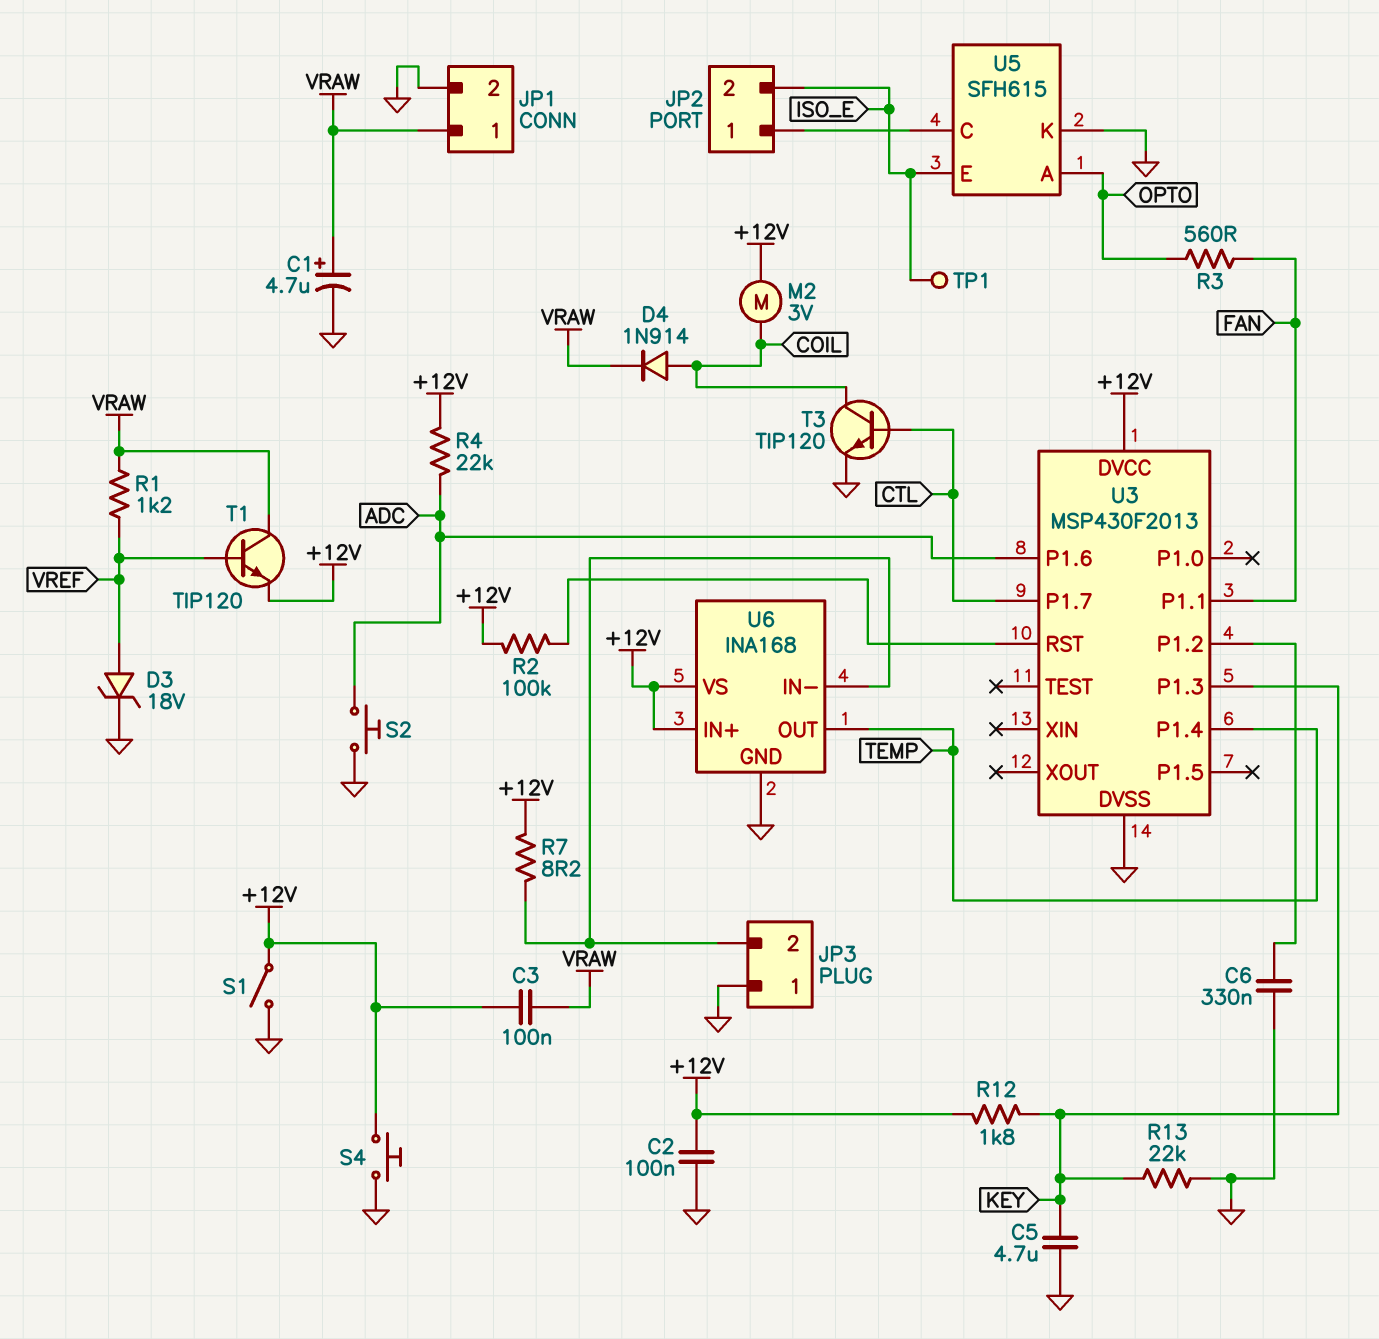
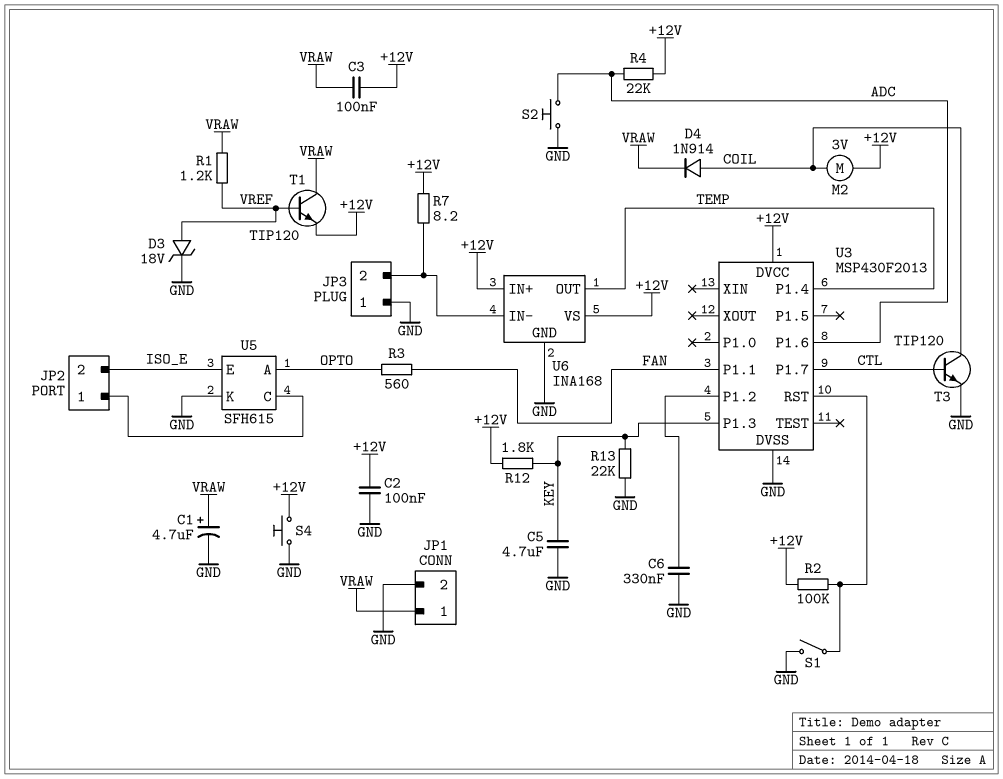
S1: switch (+12V, GND) -> switch (GND, U3/RST)
TP1: test point (ISO_E) -> none

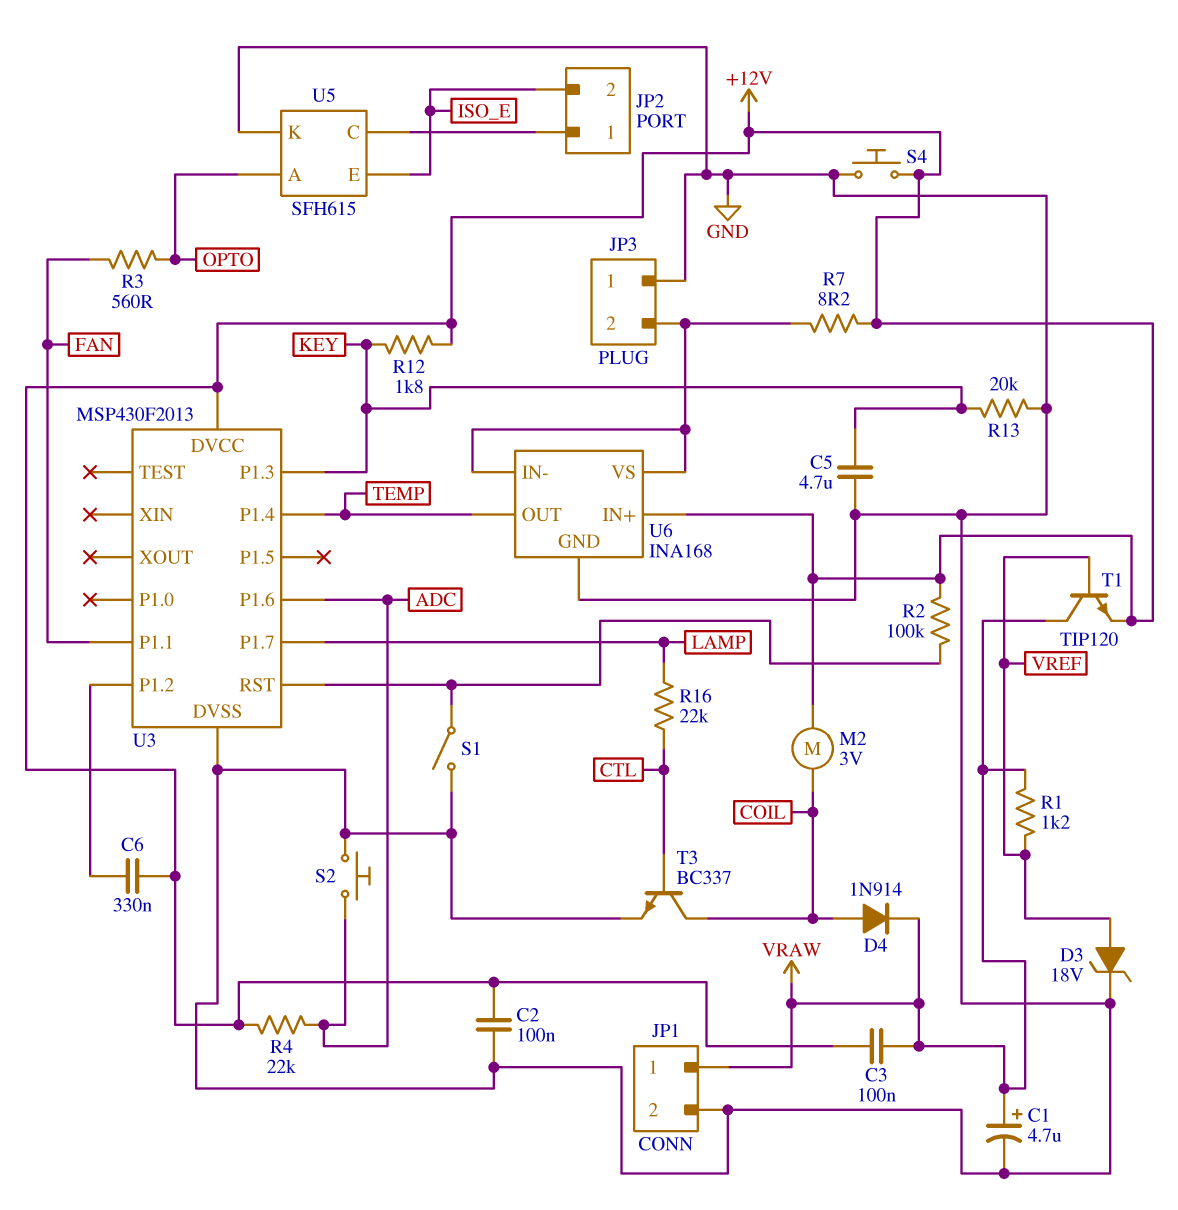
C6: 330nF (GND, U3/P1.2) -> 330nF (+12V, U3/P1.2)
R13: 22k (GND, KEY) -> 20k (GND, KEY)
R16: none -> 22k (CTL, LAMP)
T3: NPN TIP120 (B CTL, C COIL, E GND) -> NPN BC337 (B CTL, C COIL, E GND)
U3 pin P1.7: CTL -> LAMP
U6 pin VS: +12V -> JP3/2

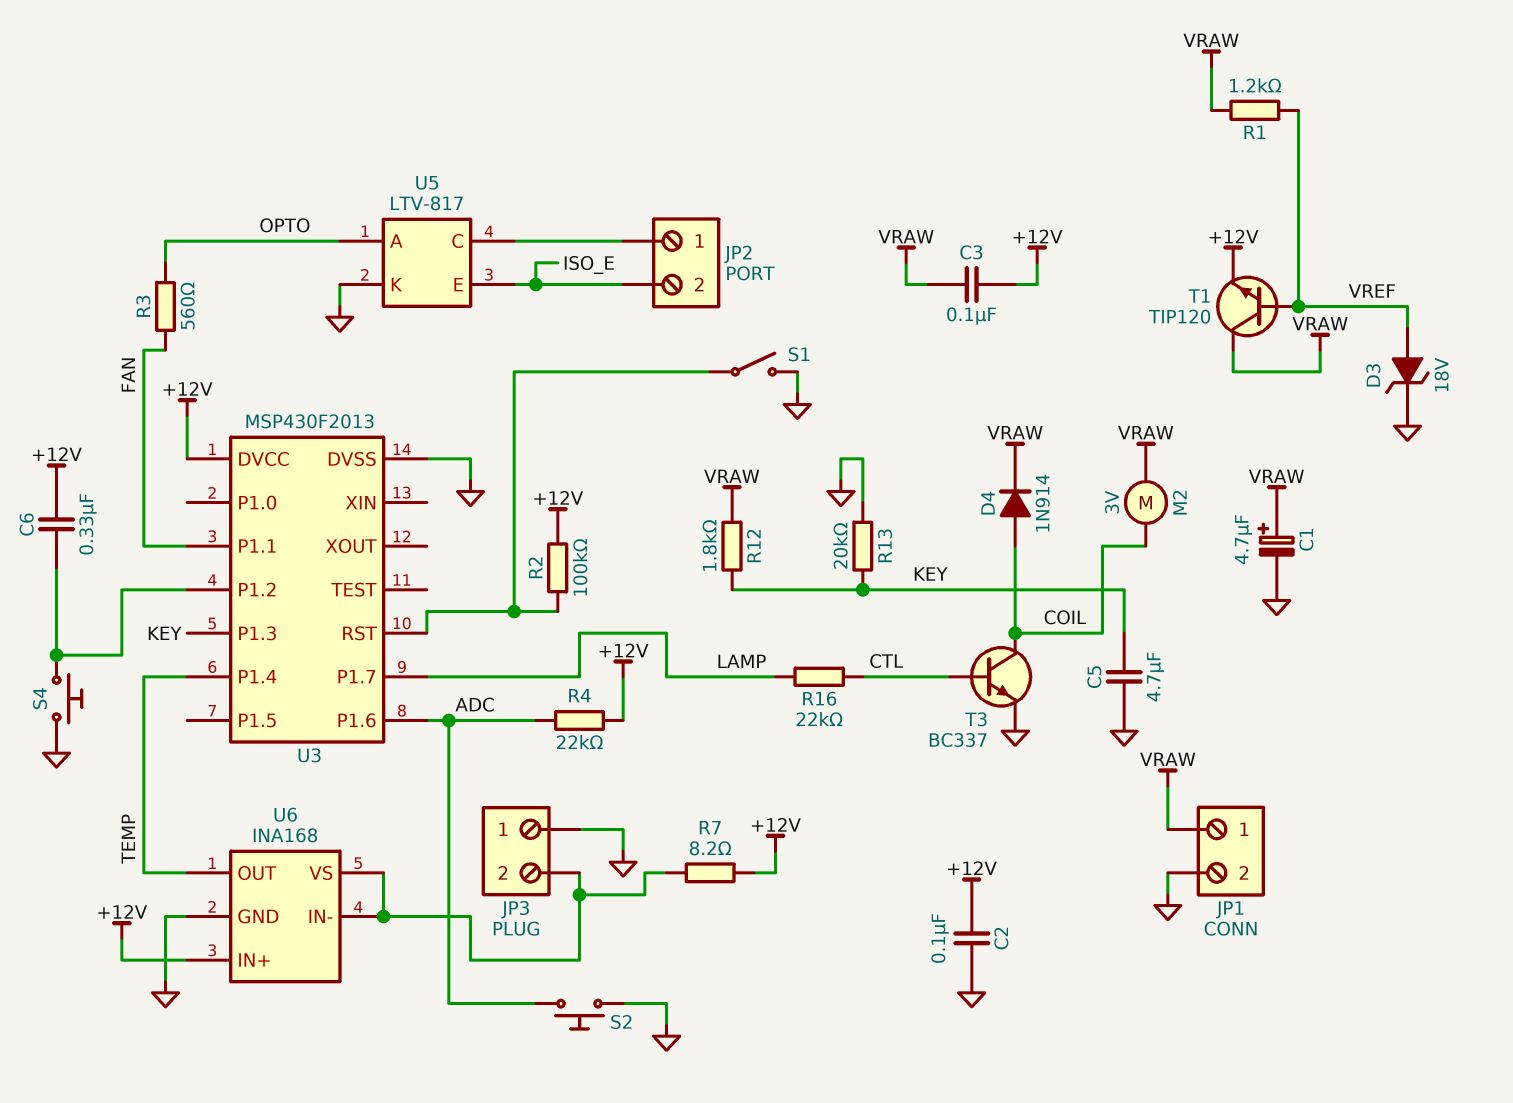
M2: motor 3V (+12V, COIL) -> motor 3V (COIL, VRAW)
R12: 1.8k (+12V, KEY) -> 1.8k (KEY, VRAW)
S4: button (+12V, GND) -> button (GND, U3/P1.2)
U5: SFH615 -> LTV-817

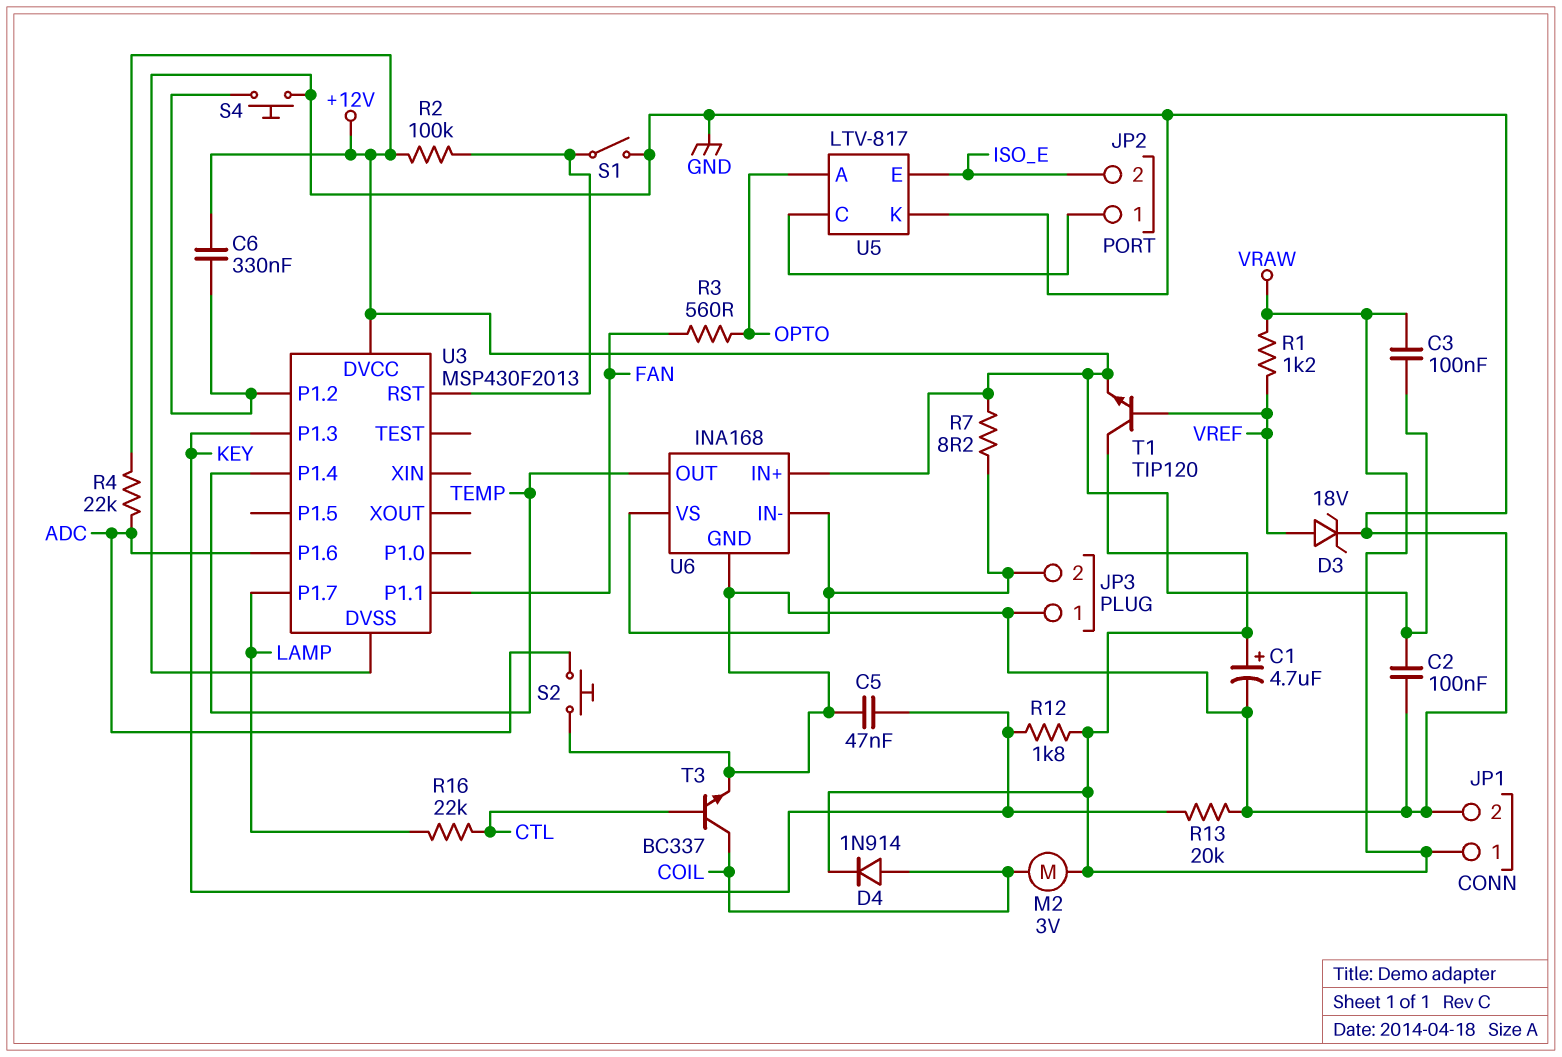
C5: 4.7uF (GND, KEY) -> 47nF (GND, KEY)

